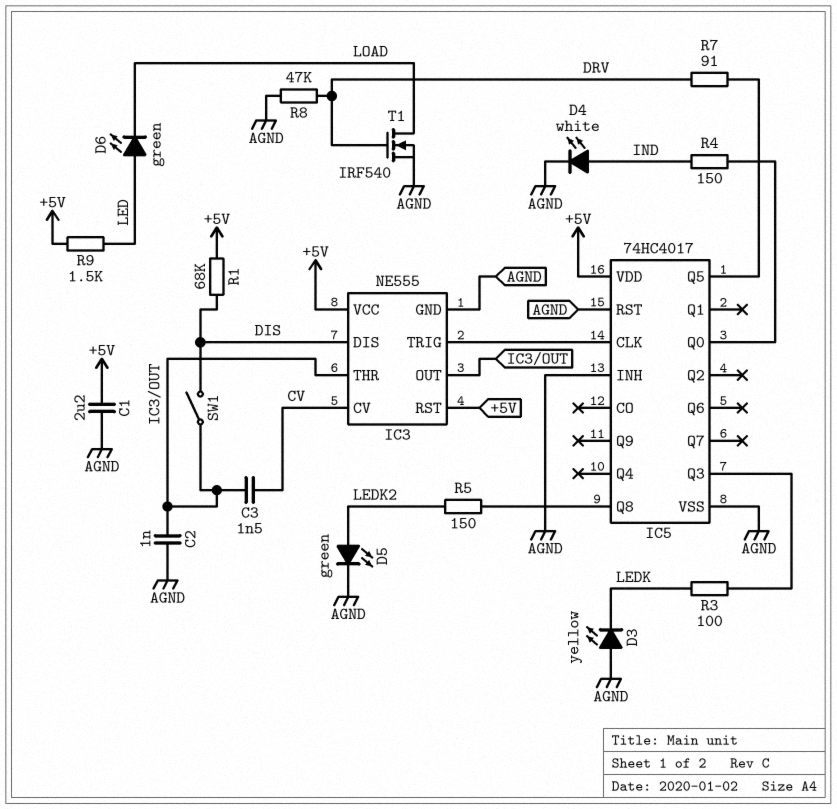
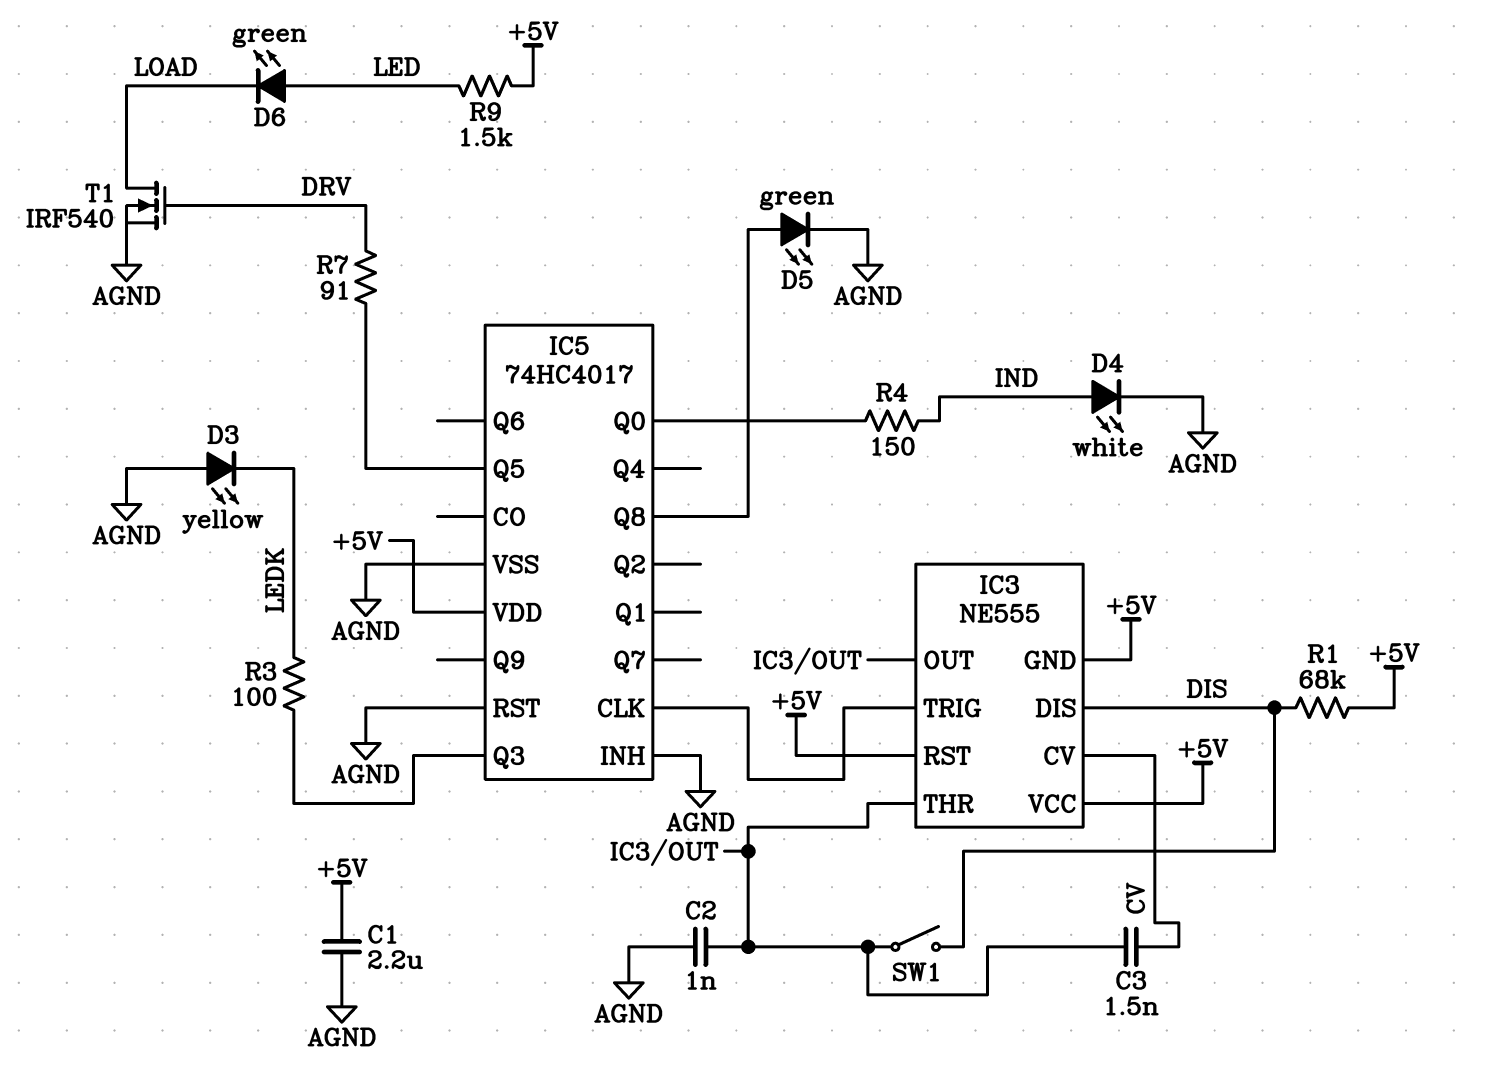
D5: LED green (A LEDK2, K AGND) -> LED green (A IC5/Q8, K AGND)
IC3 pin GND: AGND -> +5V
R5: 150 (IC5/Q8, LEDK2) -> none
R8: 47k (AGND, DRV) -> none

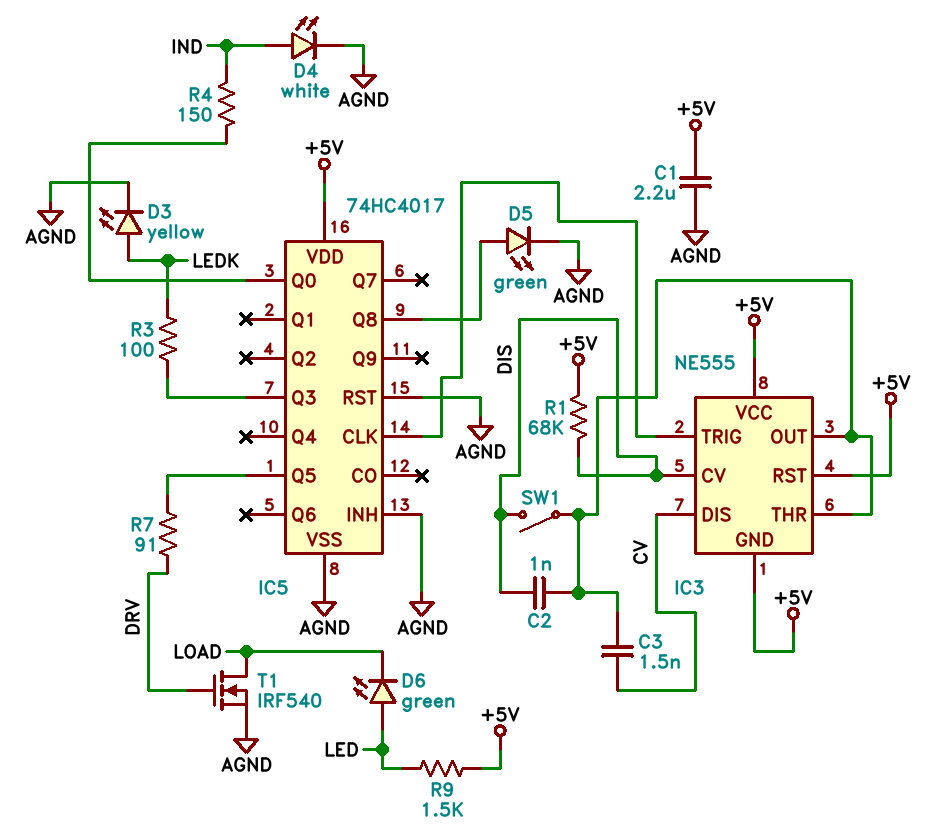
C2: 1nF (AGND, IC3/OUT) -> 1nF (DIS, IC3/OUT)
D3: LED yellow (A AGND, K LEDK) -> LED yellow (A LEDK, K AGND)
IC3 pin CV: CV -> DIS
IC3 pin DIS: DIS -> CV

